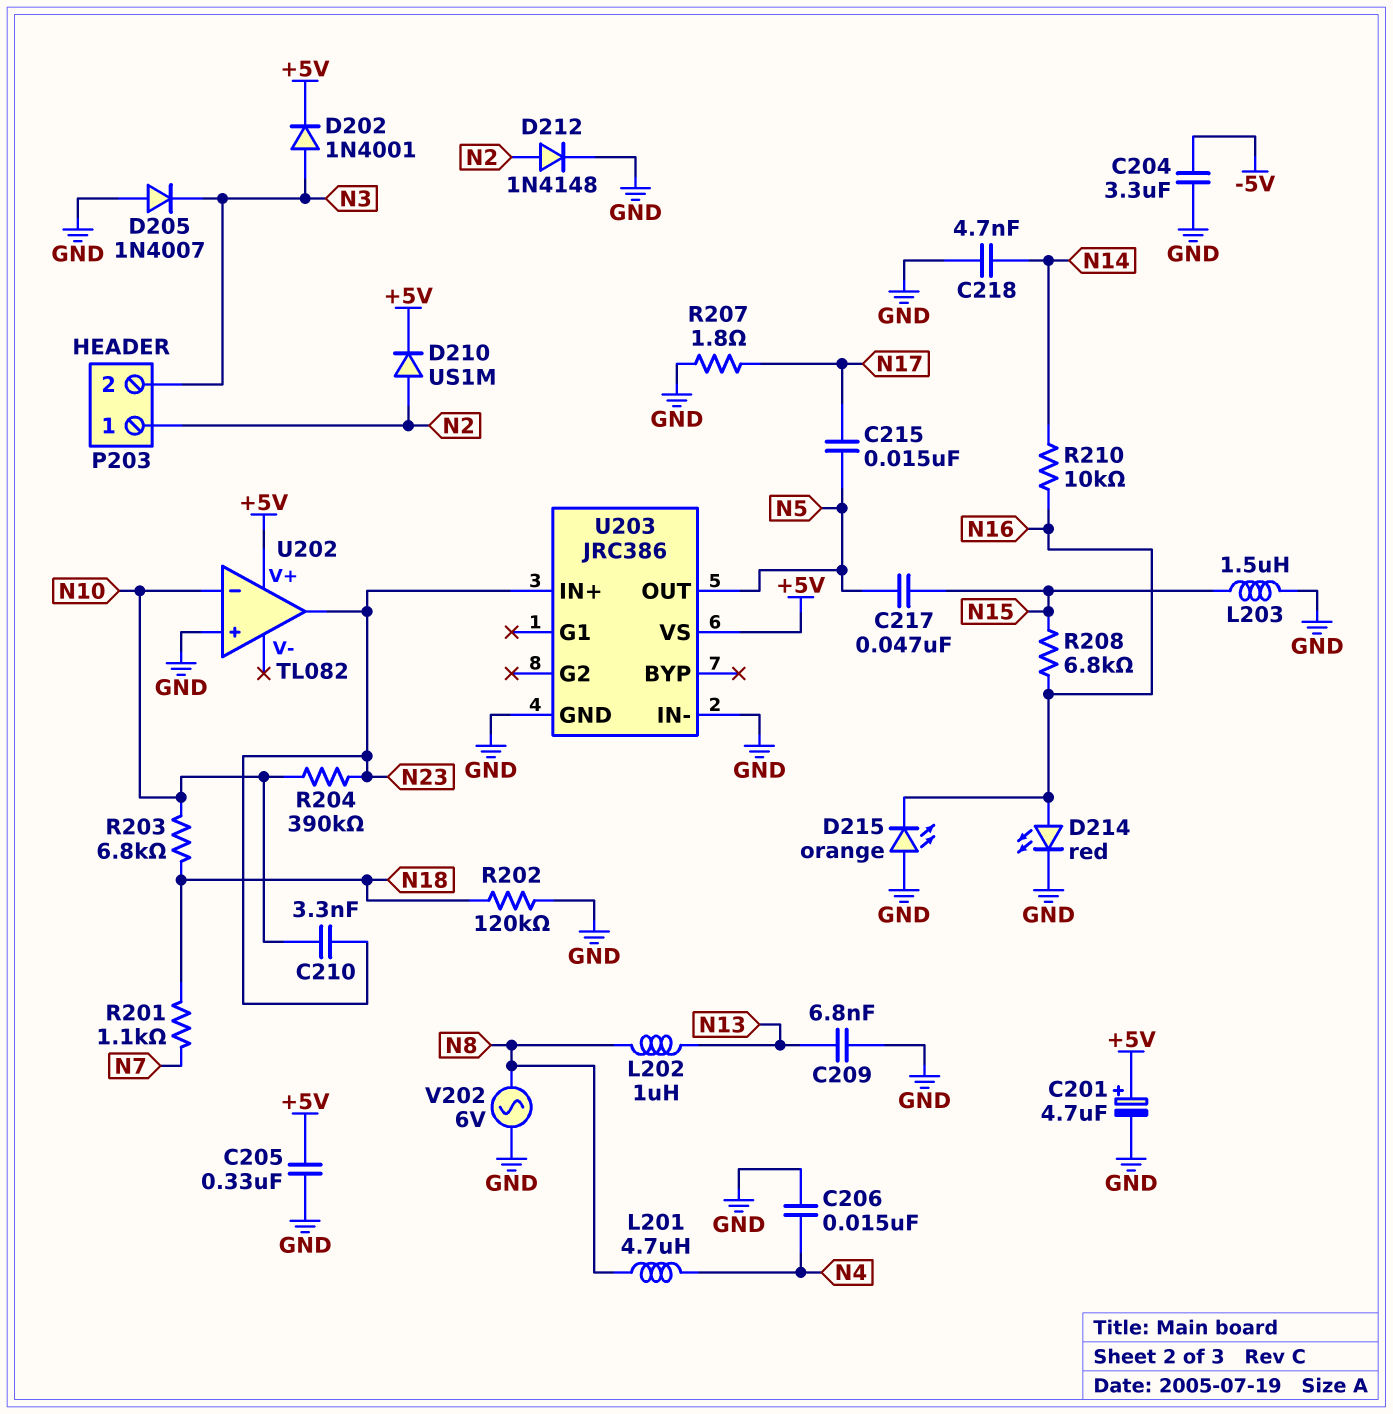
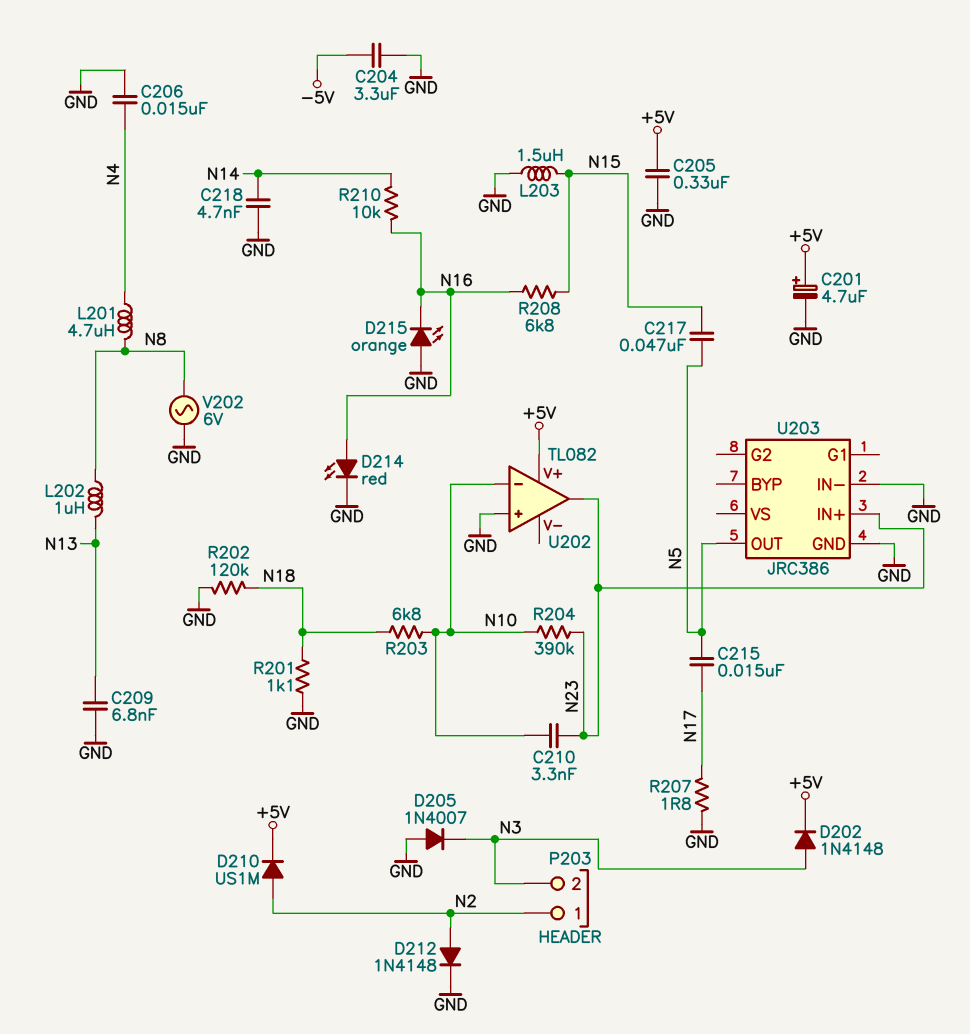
D202: diode 1N4001 (A N3, K +5V) -> diode 1N4148 (A N3, K +5V)
R201: 1.1k (N7, N18) -> 1.1k (GND, N18)
U203 pin VS: +5V -> none

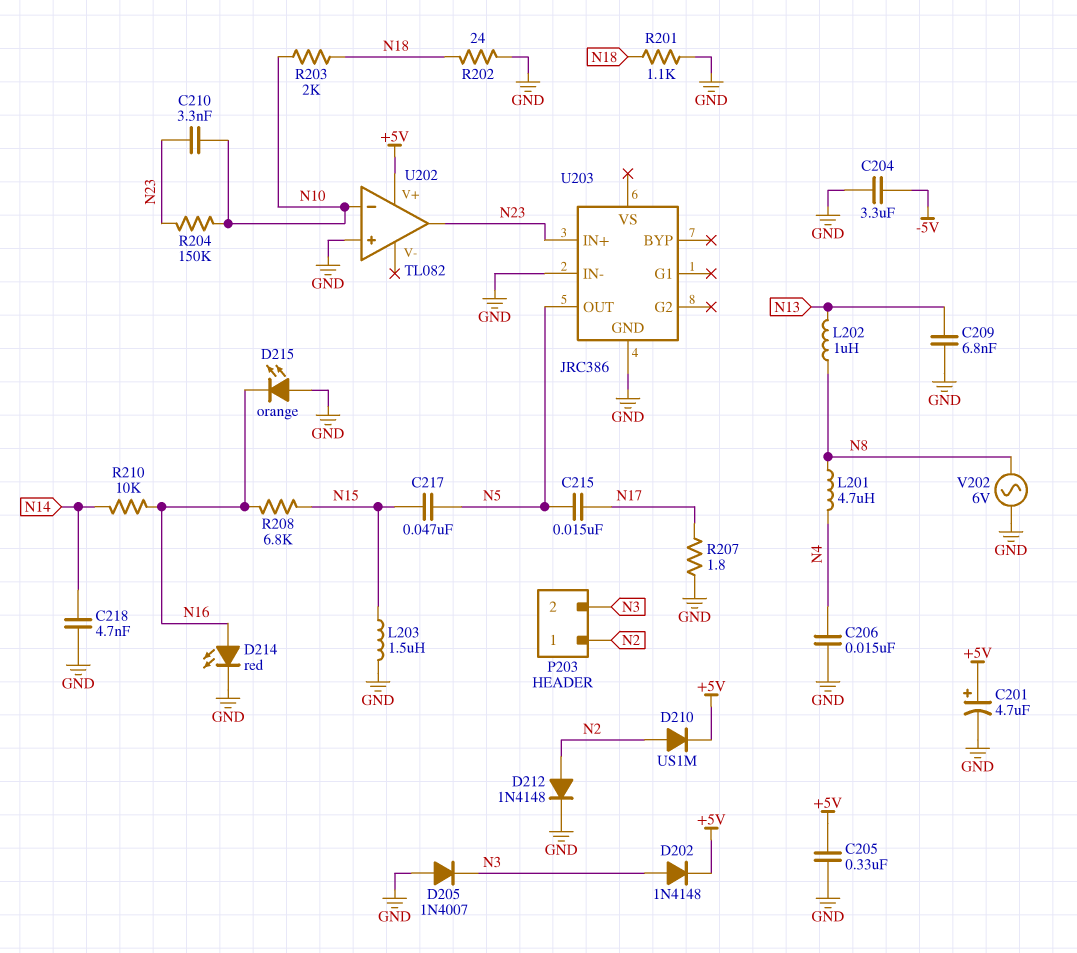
R202: 120k (GND, N18) -> 24 (GND, N18)
R203: 6.8k (N10, N18) -> 2k (N10, N18)
R204: 390k (N10, N23) -> 150k (N10, N23)

